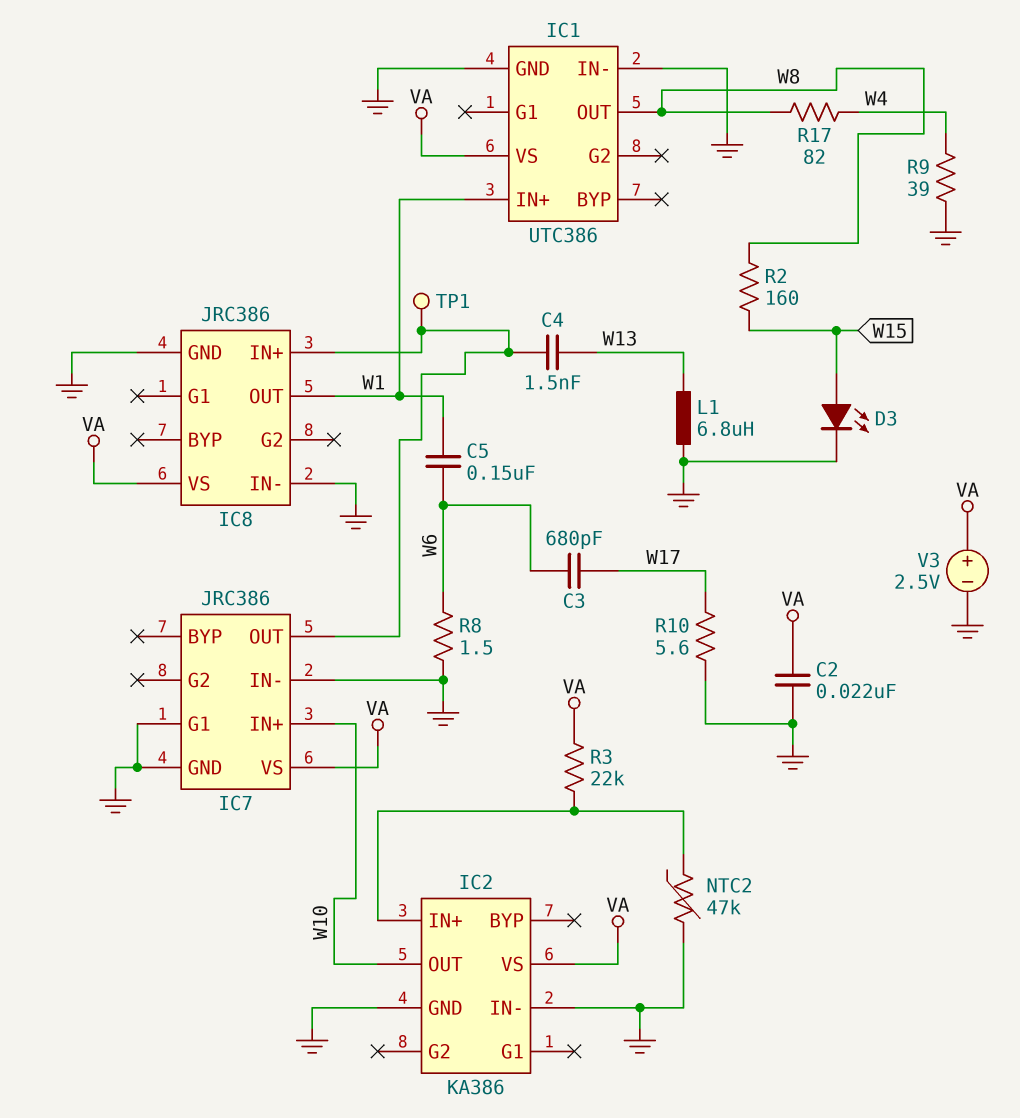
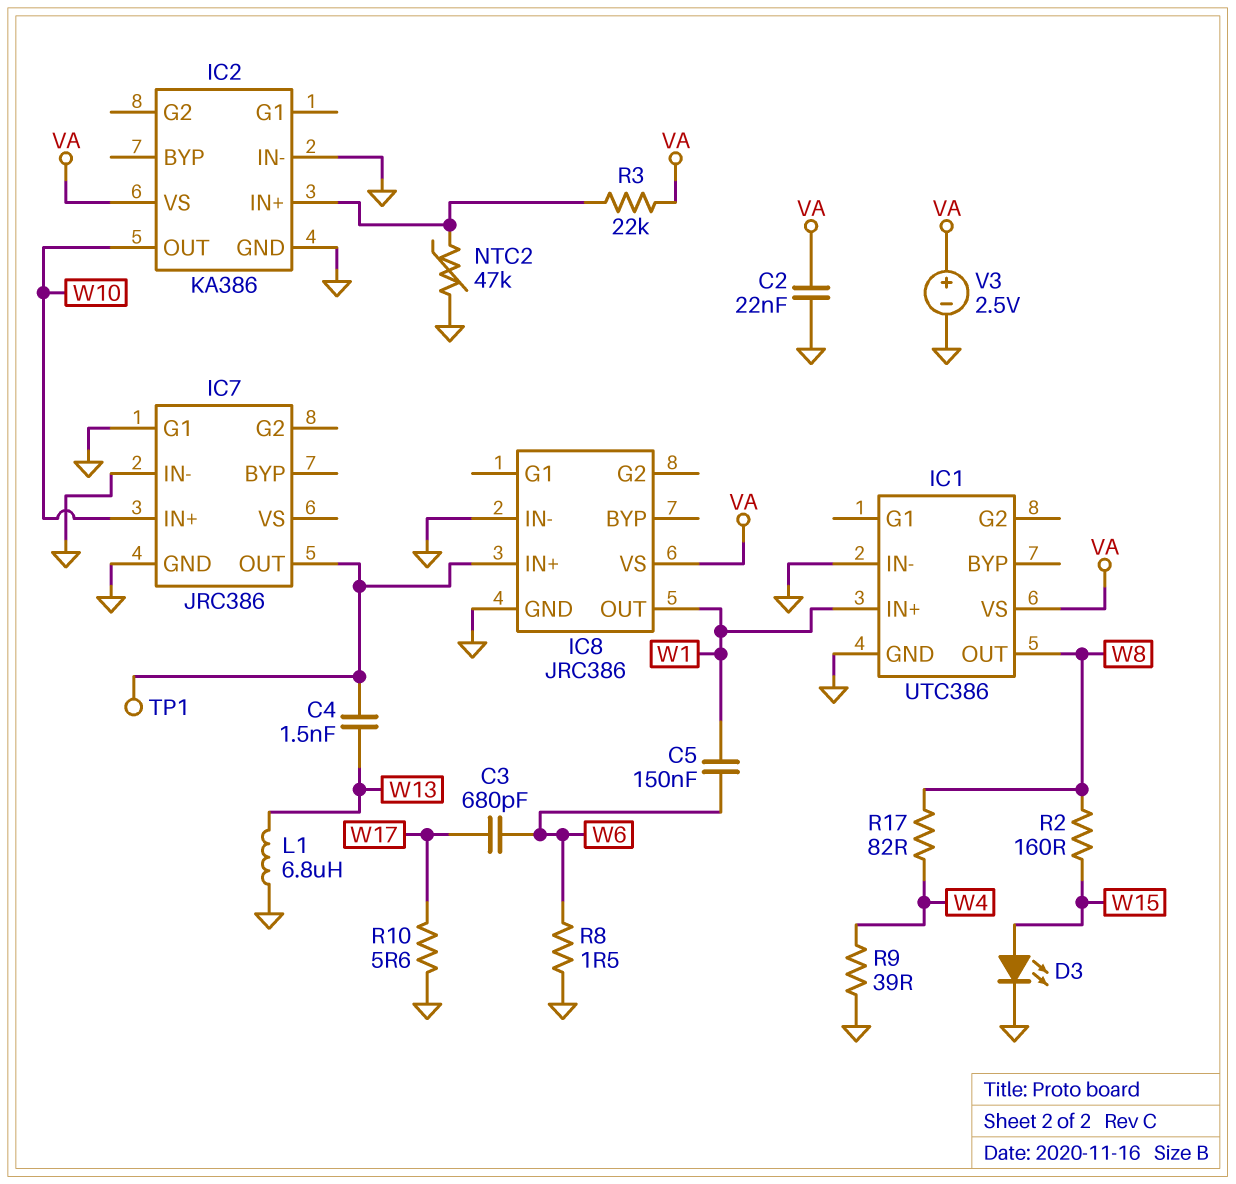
IC7 pin VS: VA -> none

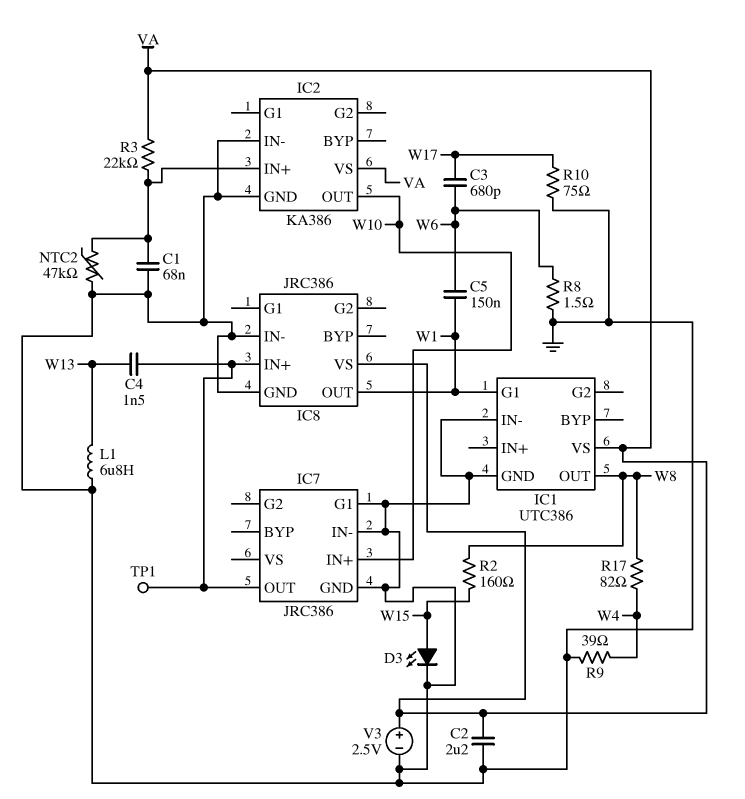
C1: none -> 68nF (GND, IC2/IN+)
C2: 22nF (GND, VA) -> 2.2uF (GND, VA)
IC1 pin G1: none -> W1
IC1 pin IN+: W1 -> none
R10: 5.6 (GND, W17) -> 75 (GND, W17)

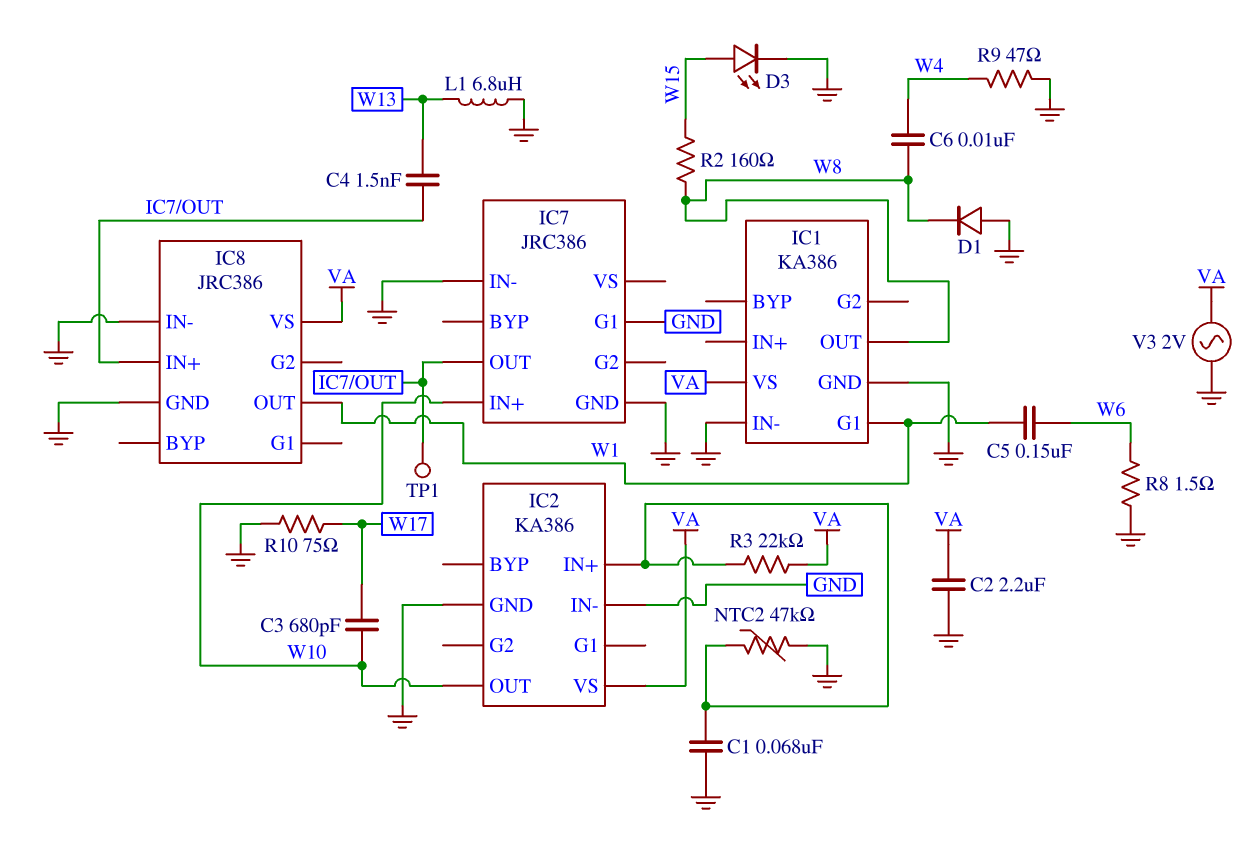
C3: 680pF (W6, W17) -> 680pF (W10, W17)
C6: none -> 10nF (W4, W8)
D1: none -> diode (A GND, K W8)
IC1: UTC386 -> KA386
R9: 39 (GND, W4) -> 47 (GND, W4)
R17: 82 (W4, W8) -> none
V3: 2.5V (plus VA, minus GND) -> AC 2V (GND, VA)

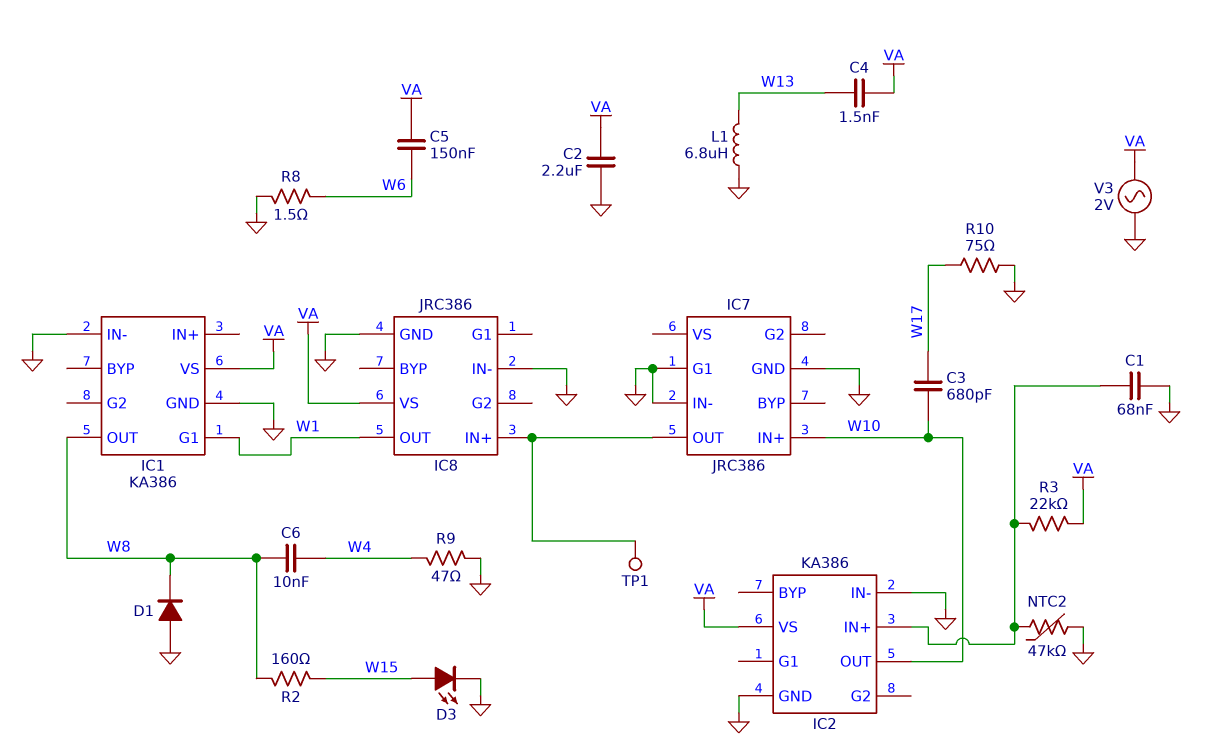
C4: 1.5nF (IC7/OUT, W13) -> 1.5nF (VA, W13)
C5: 150nF (W1, W6) -> 150nF (VA, W6)

